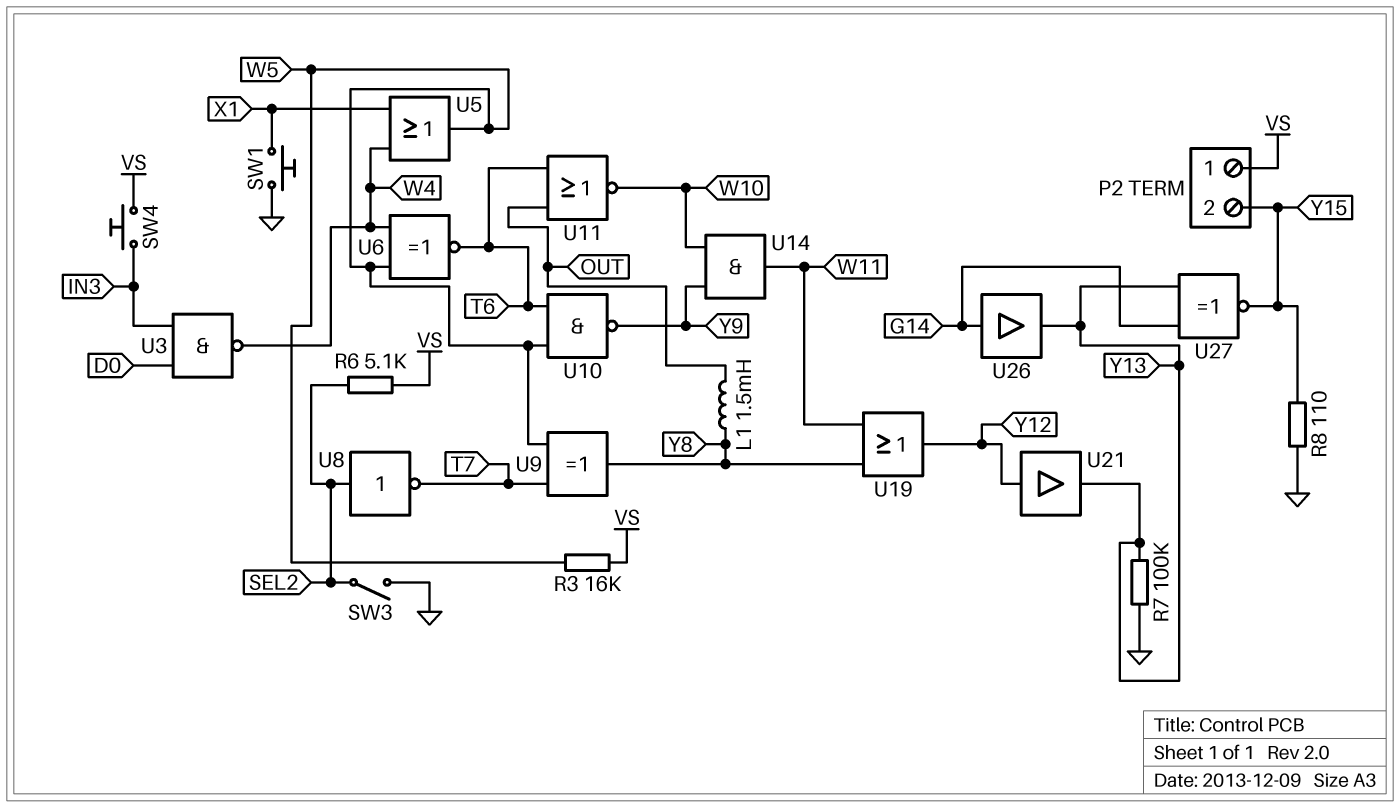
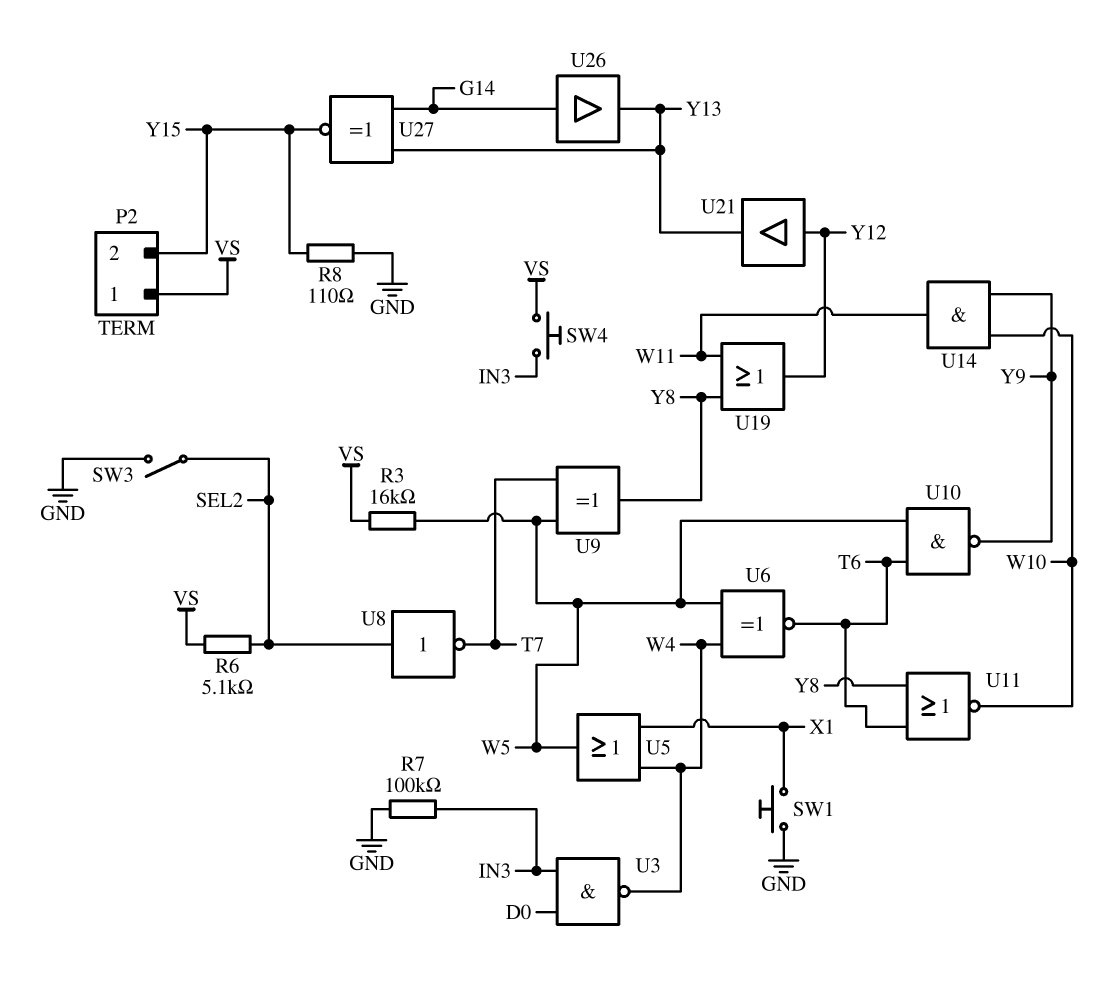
L1: 1.5mH (OUT, Y8) -> none
R7: 100k (GND, Y13) -> 100k (GND, IN3)
U11: NOR (in OUT, in T6, out W10) -> NOR (in T6, in Y8, out W10)

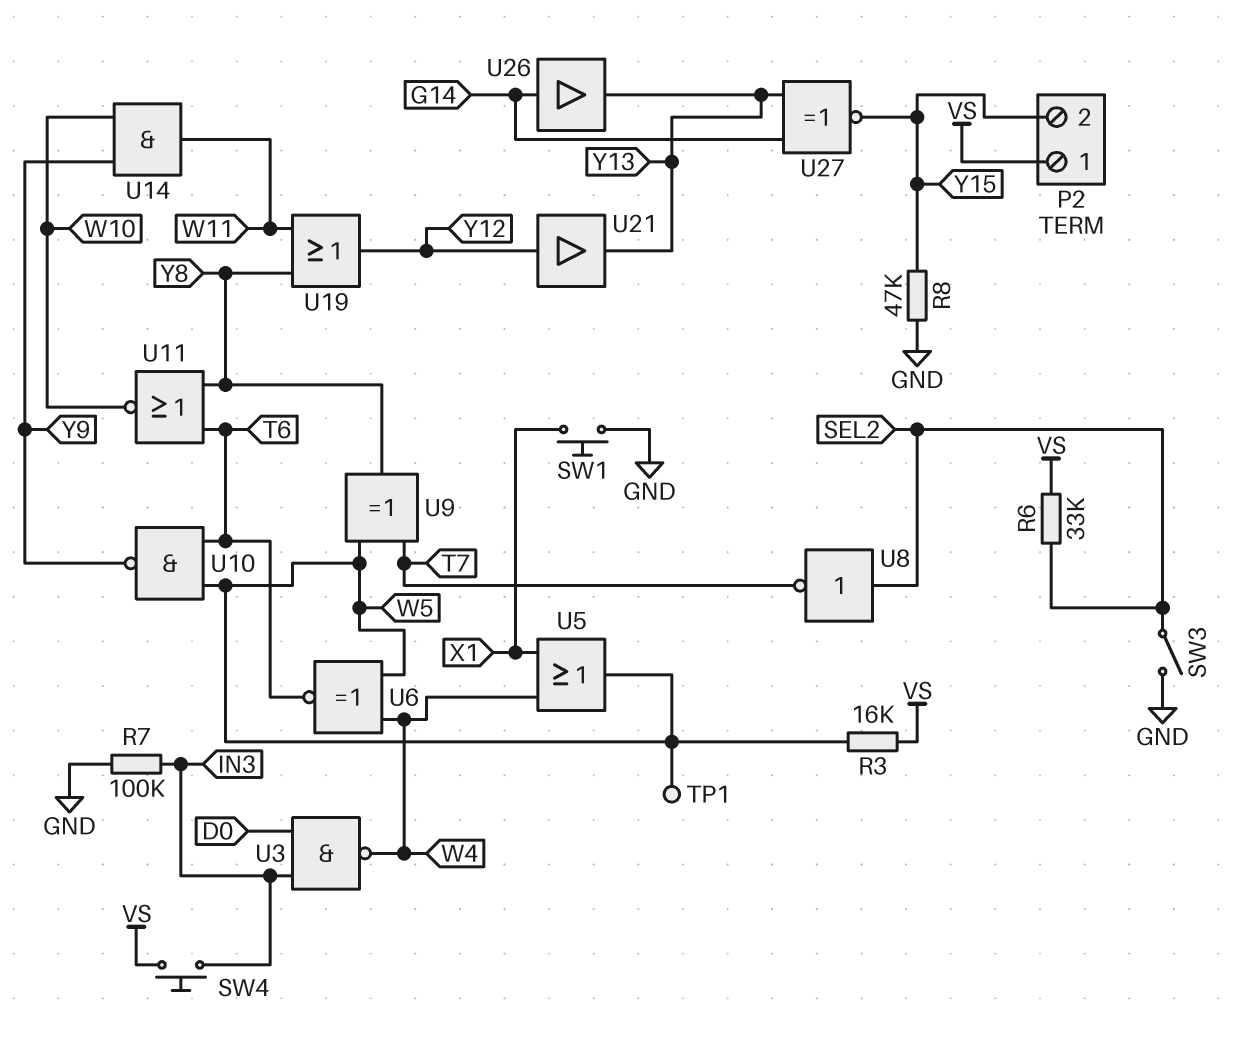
R6: 5.1k (SEL2, VS) -> 33k (SEL2, VS)
R8: 110 (GND, Y15) -> 47k (GND, Y15)
TP1: none -> test point (W5)

